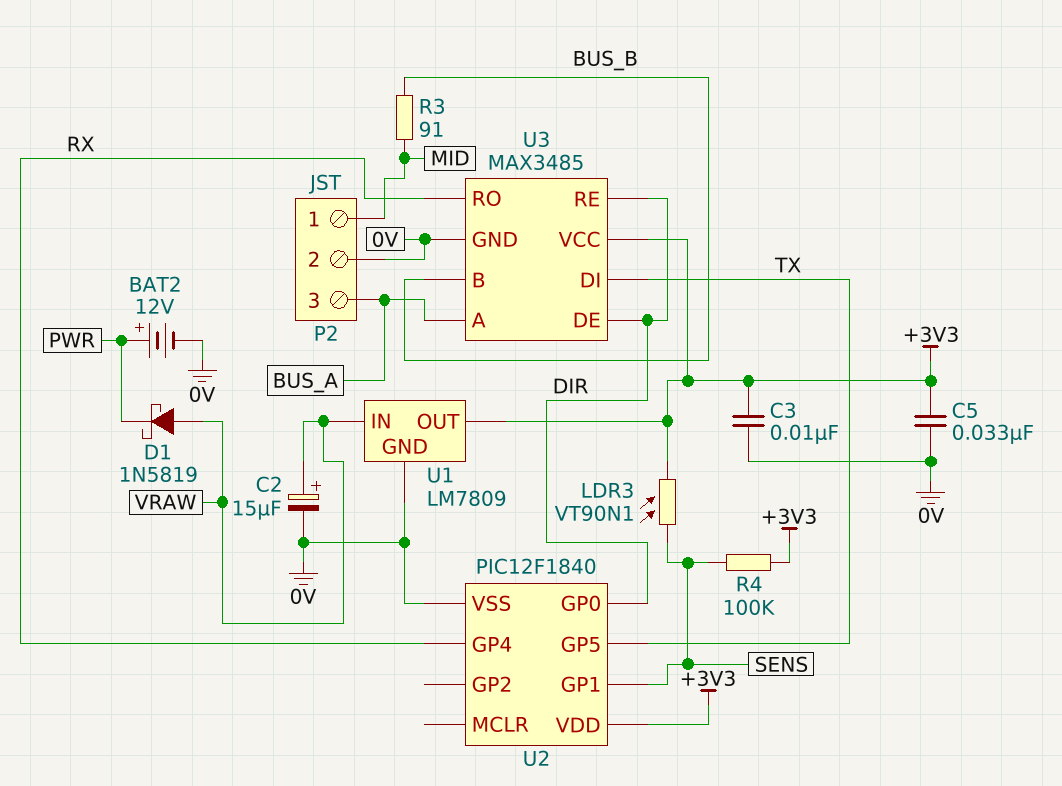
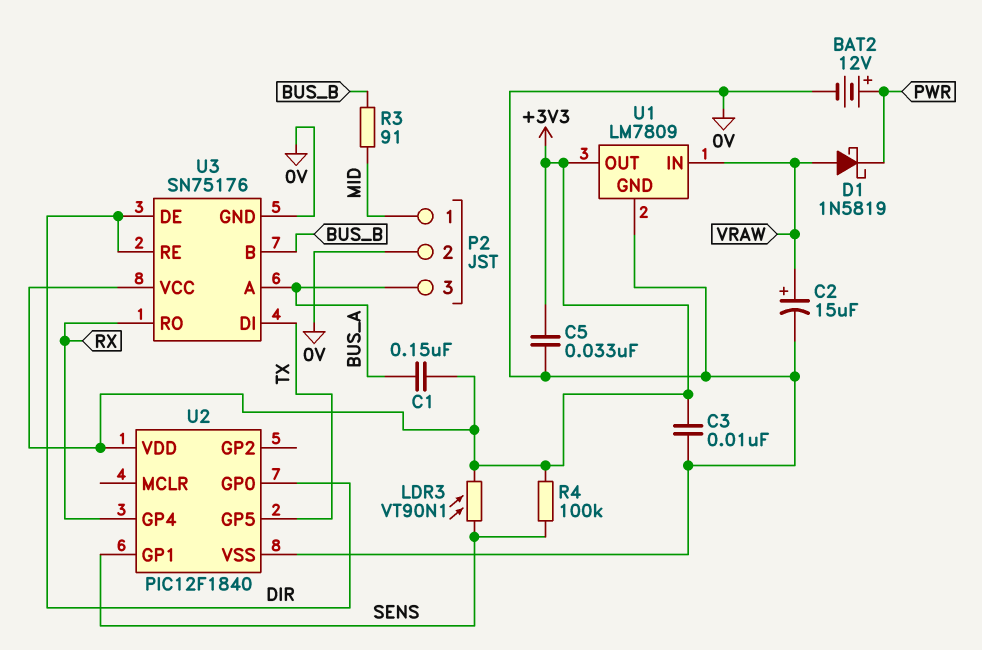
C1: none -> 150nF (+3V3, BUS_A)
U3: MAX3485 -> SN75176

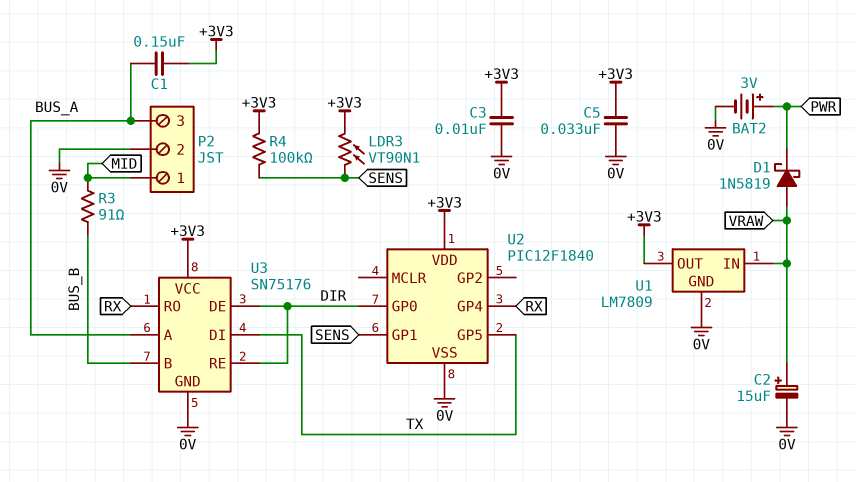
BAT2: 12V (plus PWR, minus 0V) -> 3V (plus PWR, minus 0V)

